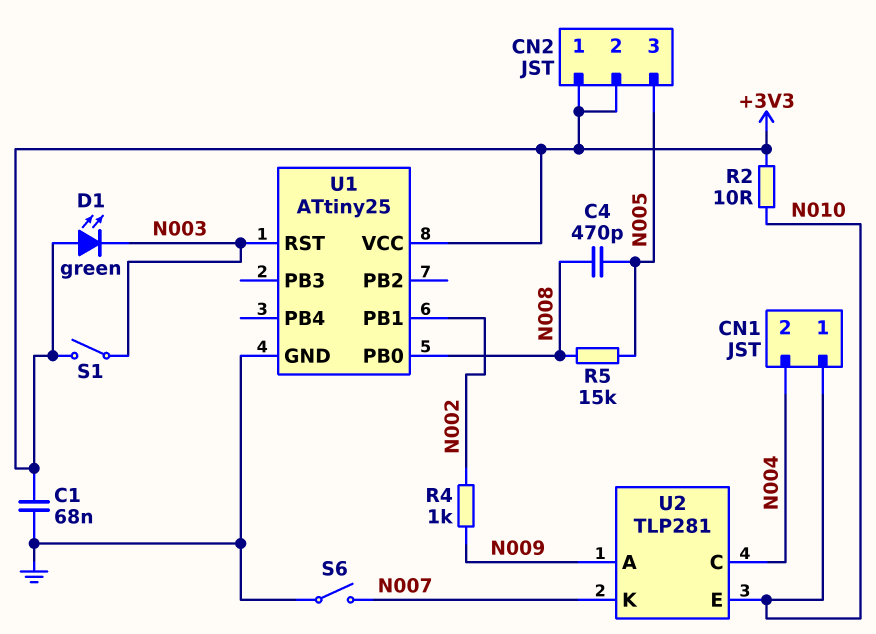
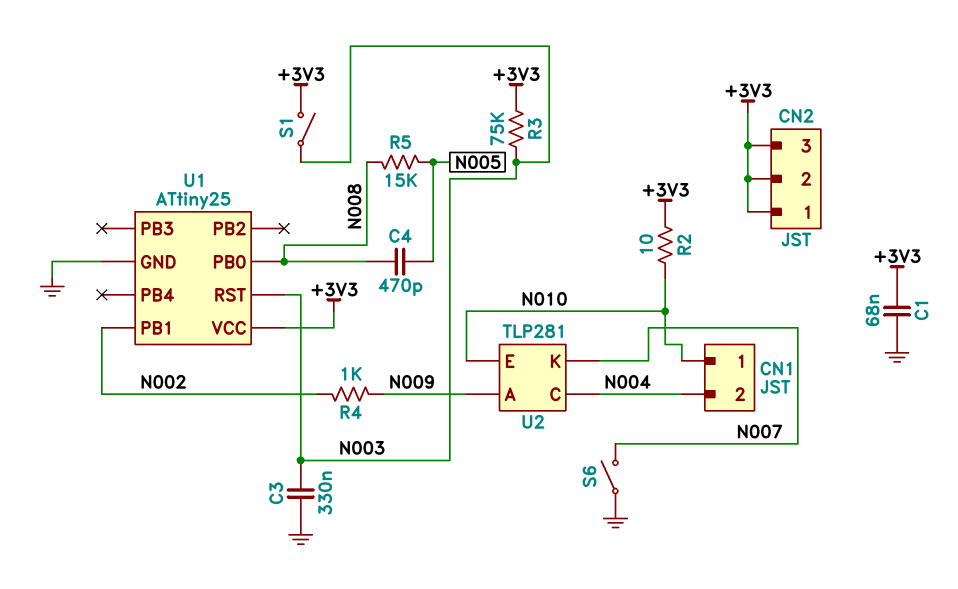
C3: none -> 330nF (GND, N003)
CN2 pin 3: N005 -> +3V3
D1: LED green (A +3V3, K N003) -> none
R3: none -> 75k (+3V3, N003)

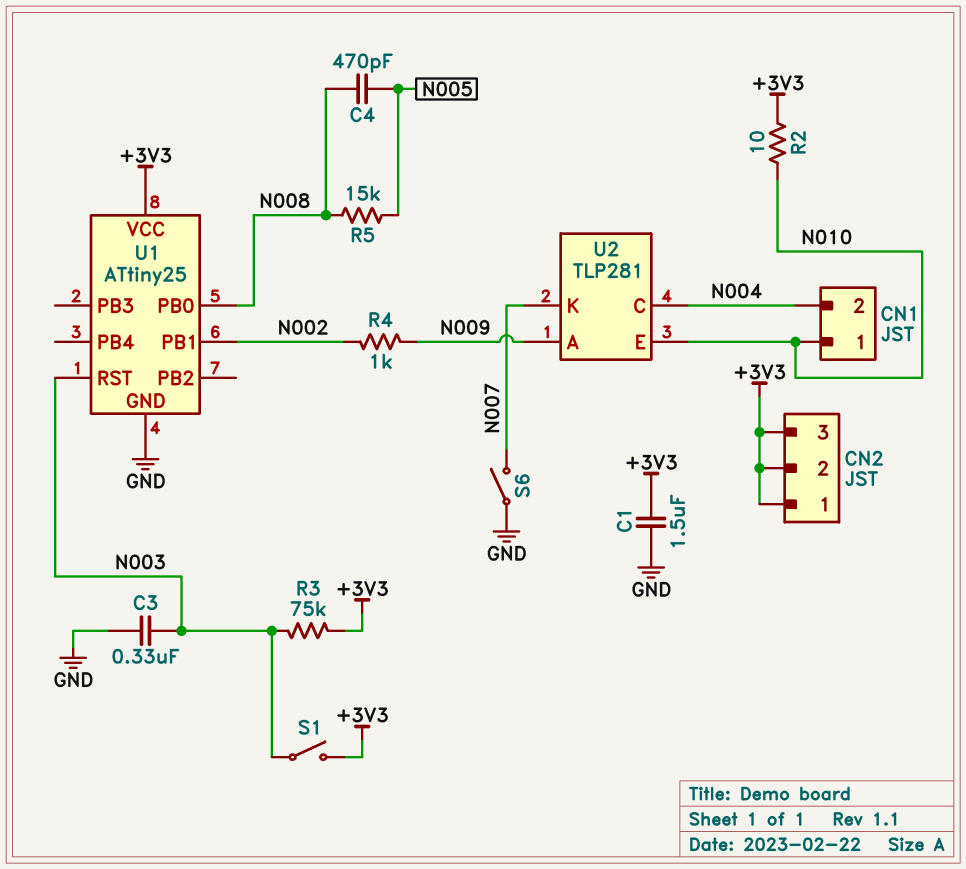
C1: 68nF (+3V3, GND) -> 1.5uF (+3V3, GND)

